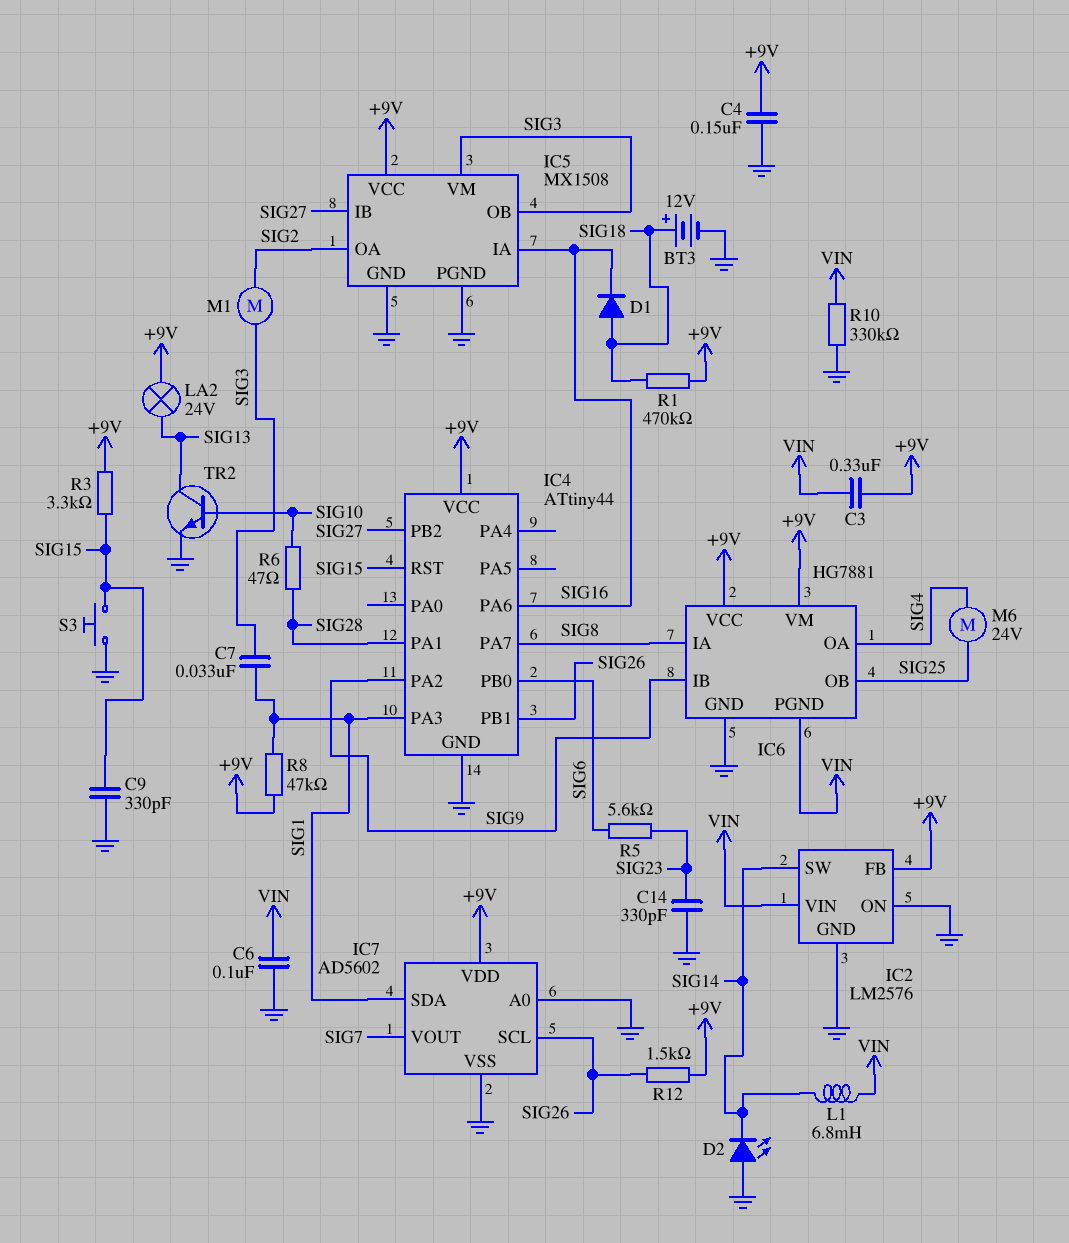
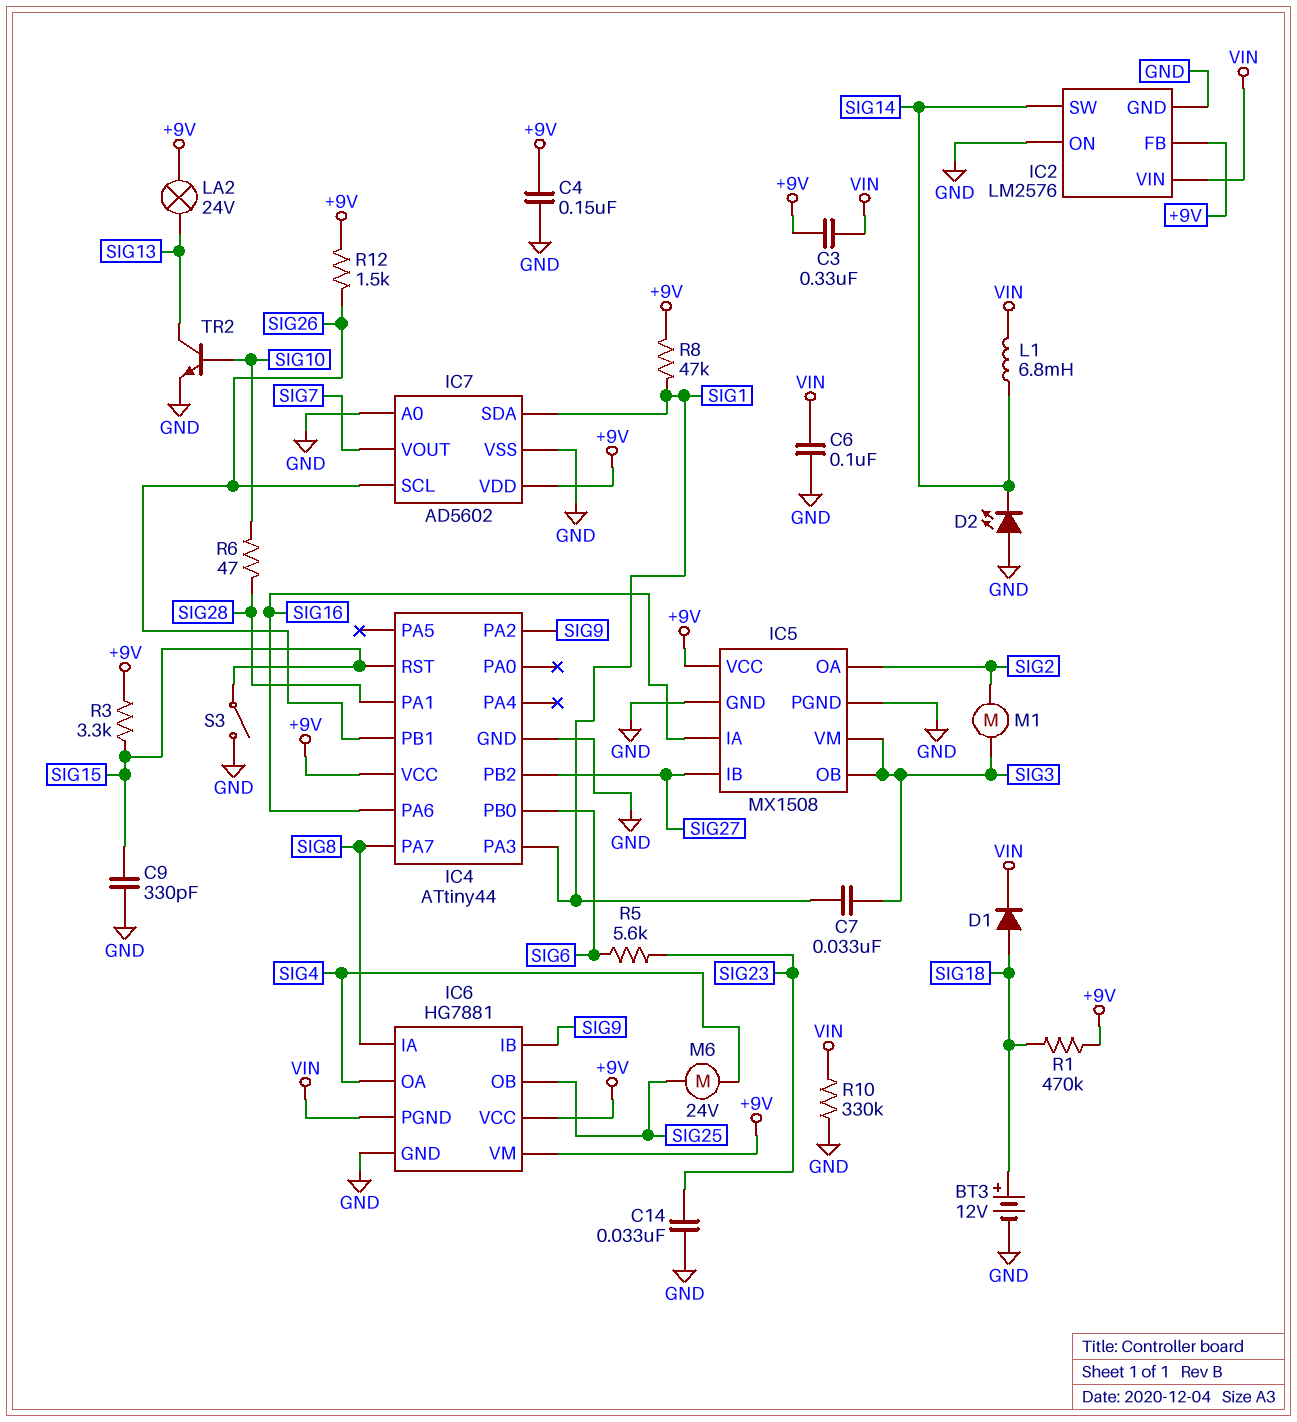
C14: 330pF (GND, SIG23) -> 33nF (GND, SIG23)
D1: diode (A SIG18, K SIG16) -> diode (A SIG18, K VIN)
S3: button (GND, SIG15) -> switch (GND, SIG15)

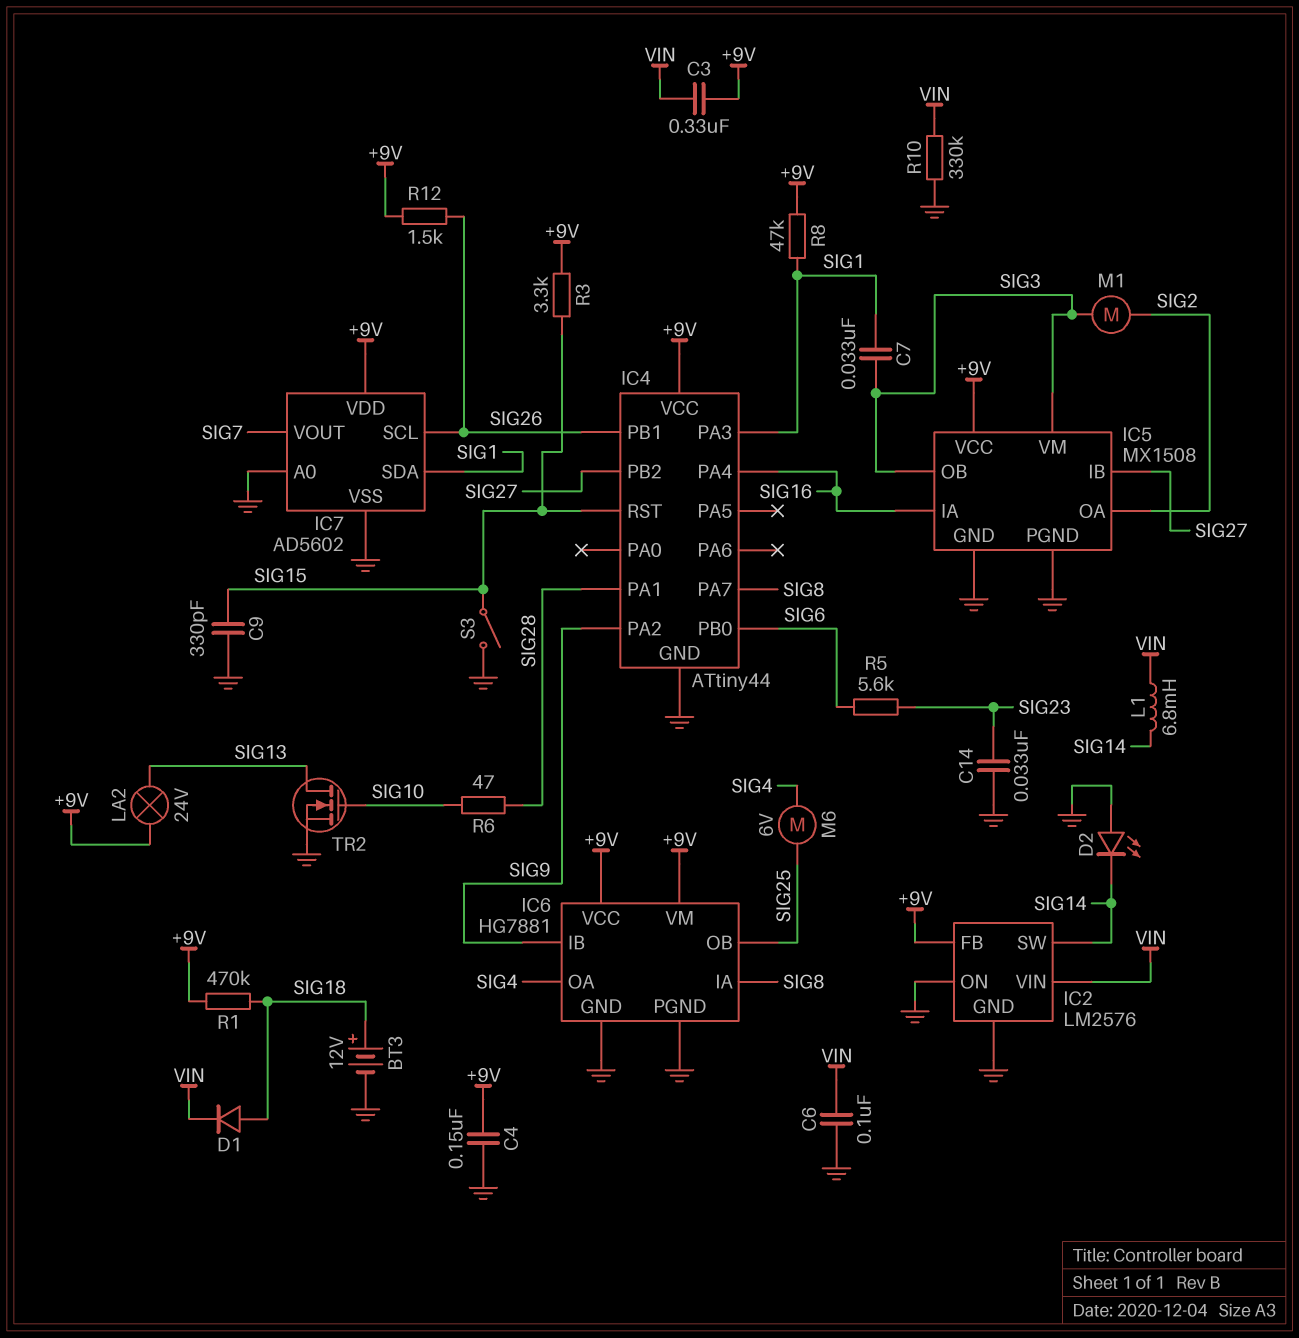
IC4 pin PA4: none -> SIG16
IC4 pin PA6: SIG16 -> none
IC6 pin PGND: VIN -> GND
M6: motor 24V (SIG4, SIG25) -> motor 6V (SIG4, SIG25)
TR2: NPN (B SIG10, C SIG13, E GND) -> NMOS (G SIG10, D SIG13, S GND)

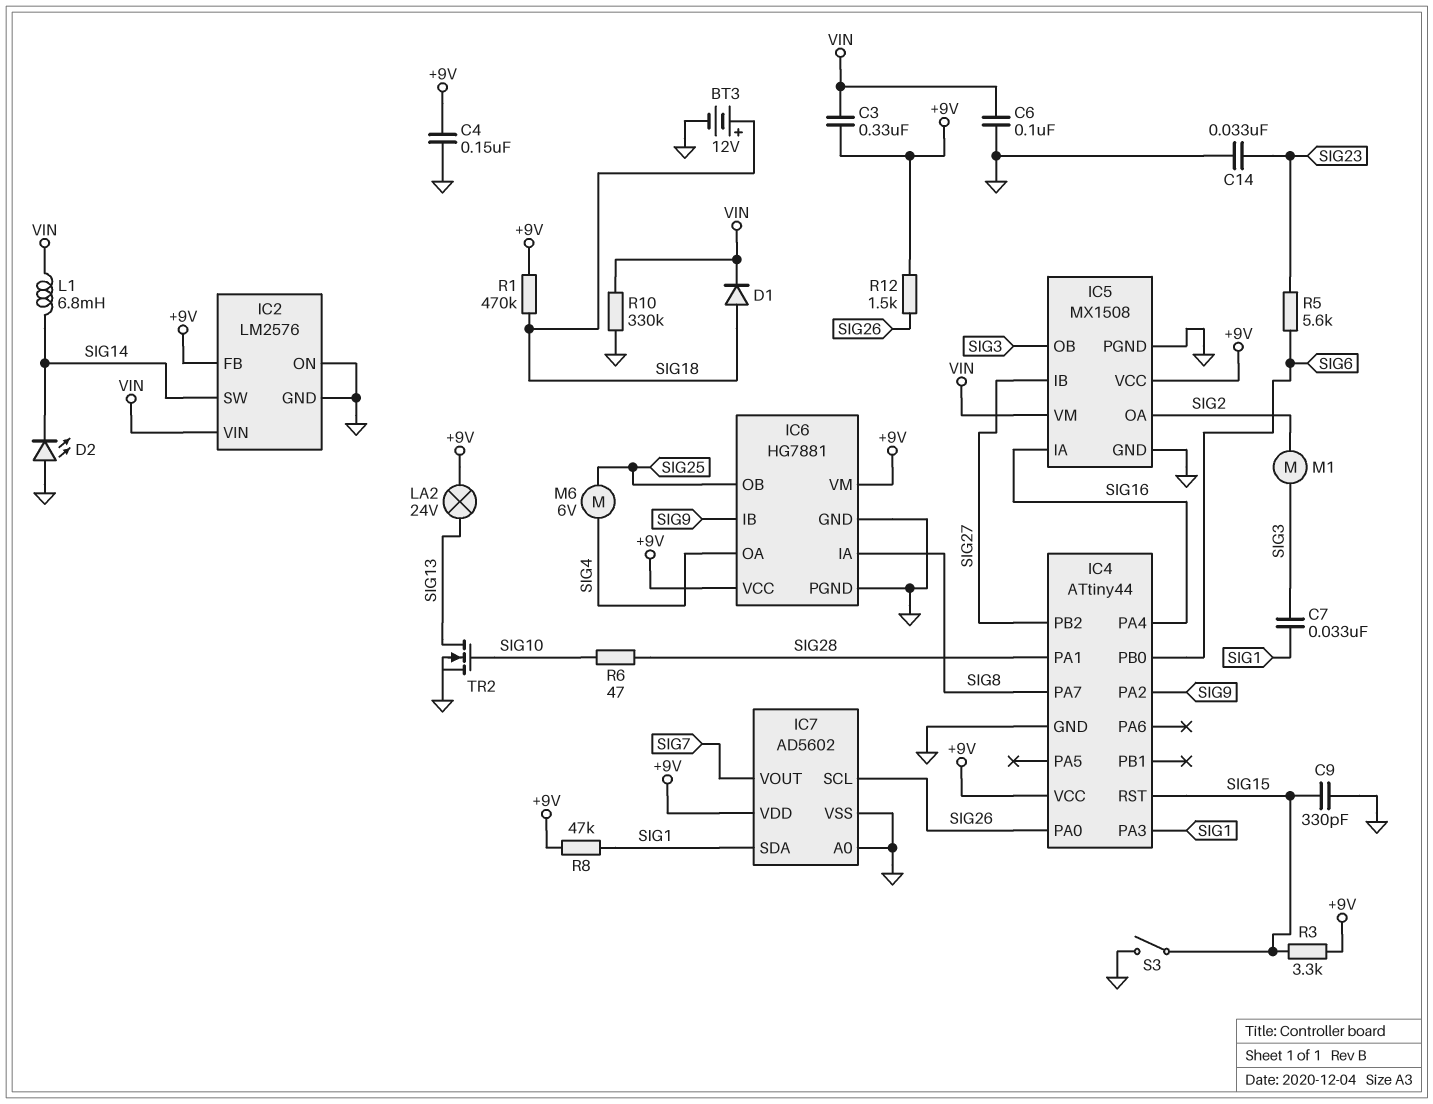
IC4 pin PA0: none -> SIG26
IC4 pin PB1: SIG26 -> none
IC5 pin VM: SIG3 -> VIN

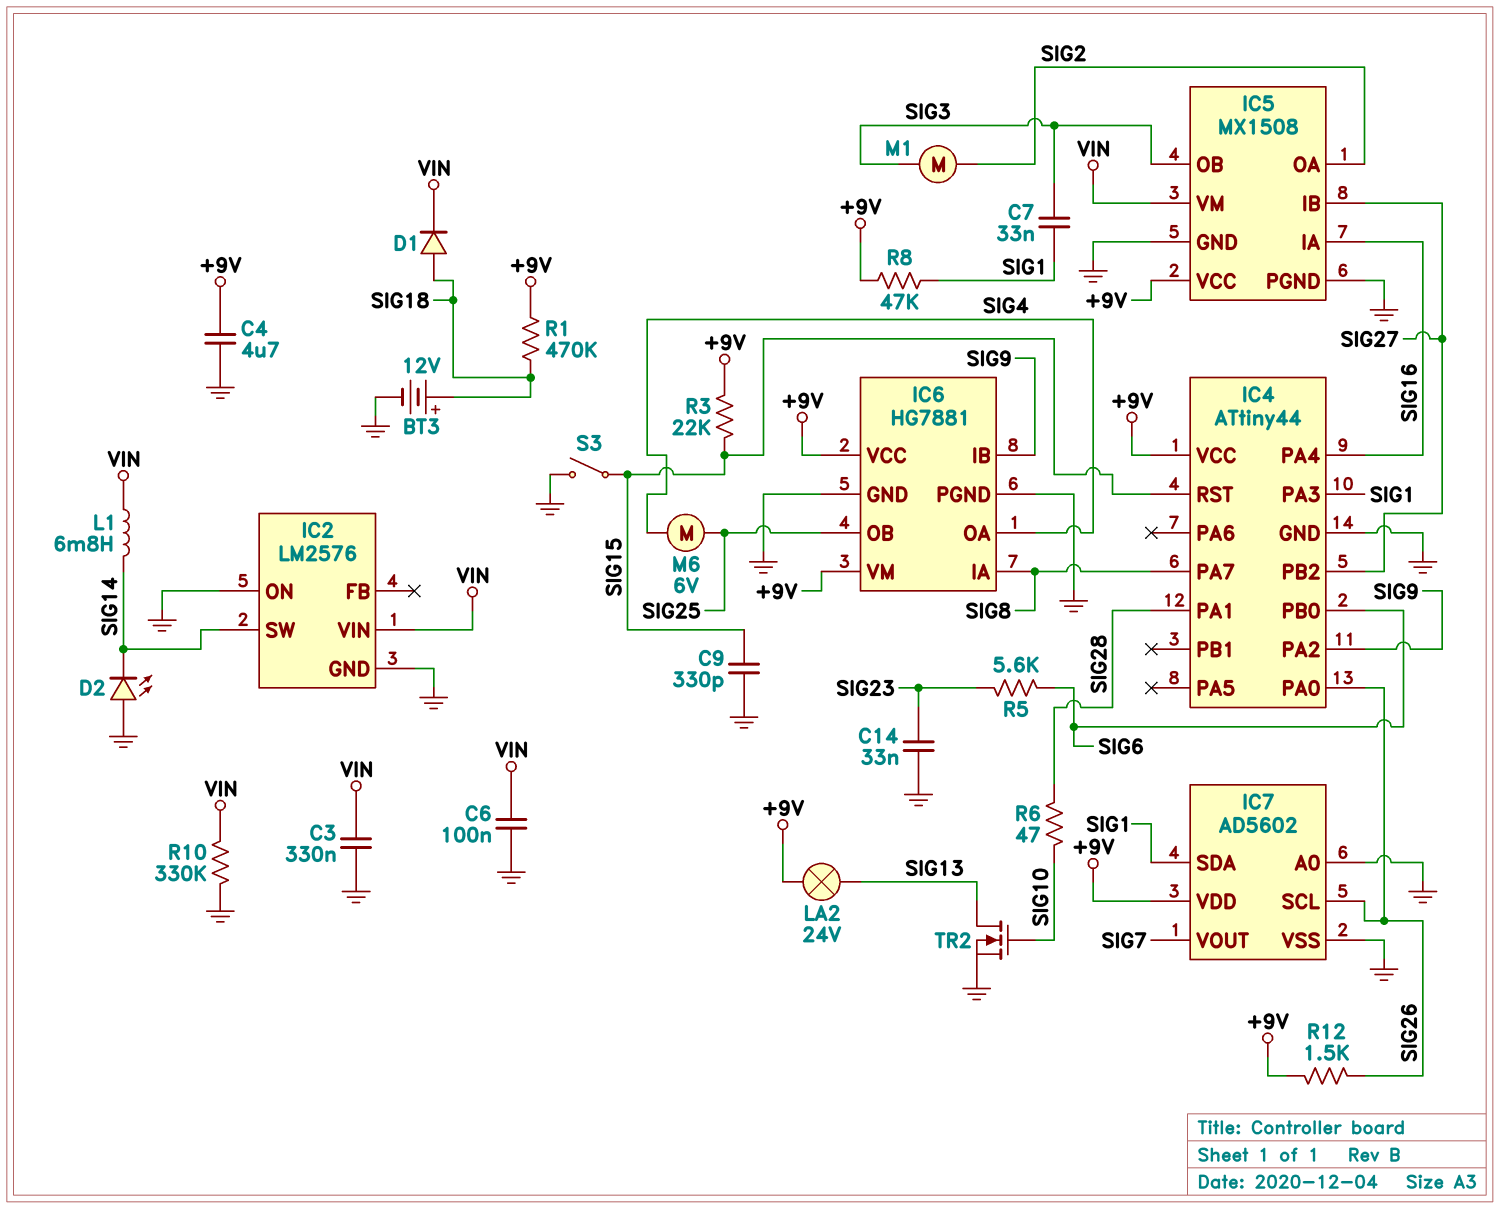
C3: 330nF (+9V, VIN) -> 330nF (GND, VIN)
C4: 150nF (+9V, GND) -> 4.7uF (+9V, GND)
IC2 pin FB: +9V -> none
R3: 3.3k (+9V, SIG15) -> 22k (+9V, SIG15)

